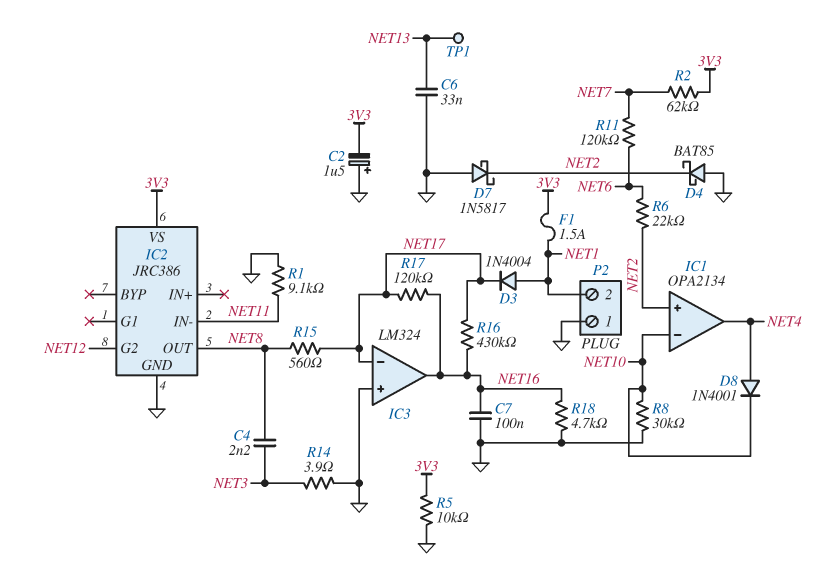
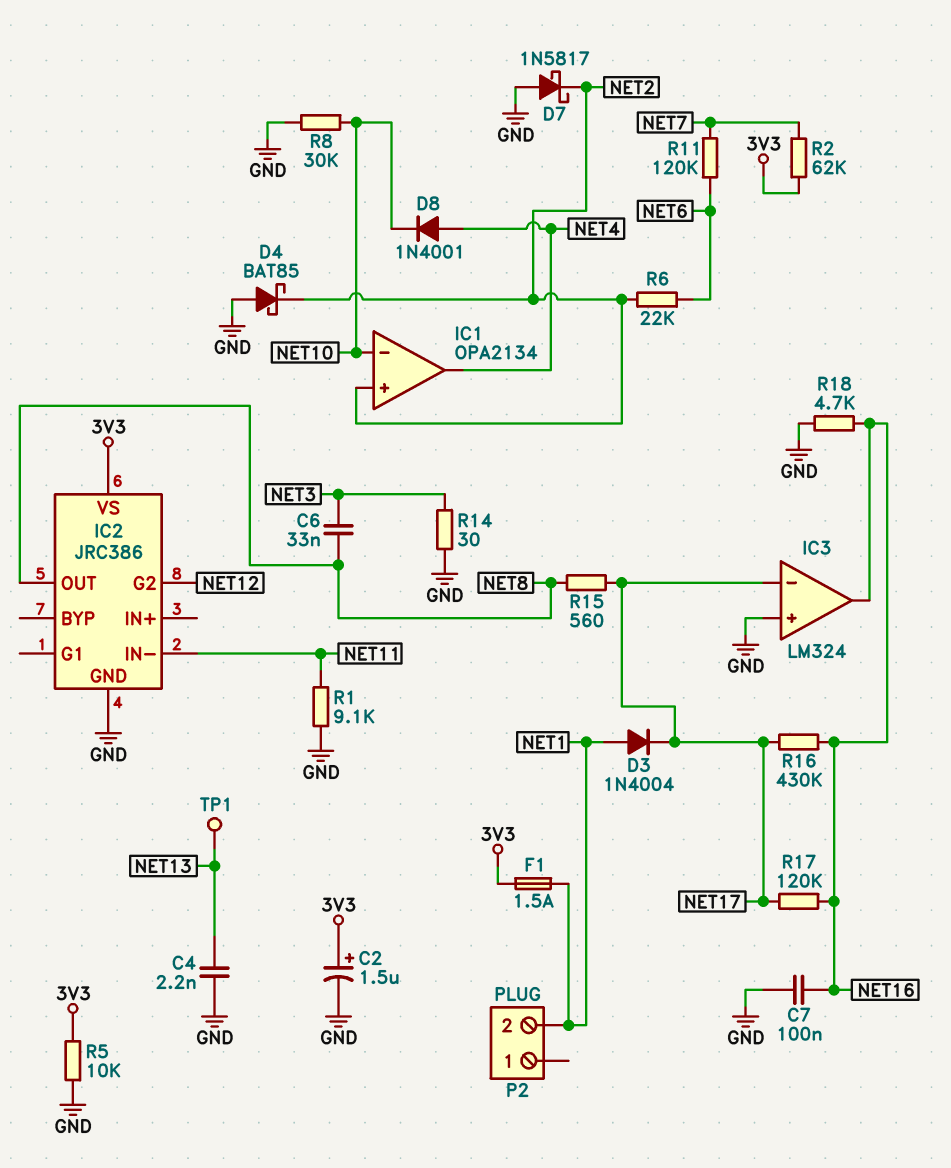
C2: 1.5uF (plus GND, minus 3V3) -> 1.5uF (plus 3V3, minus GND)
C4: 2.2nF (NET3, NET8) -> 2.2nF (GND, NET13)
C6: 33nF (GND, NET13) -> 33nF (NET3, NET8)
P2 pin 1: GND -> none
R14: 3.9 (GND, NET3) -> 30 (GND, NET3)

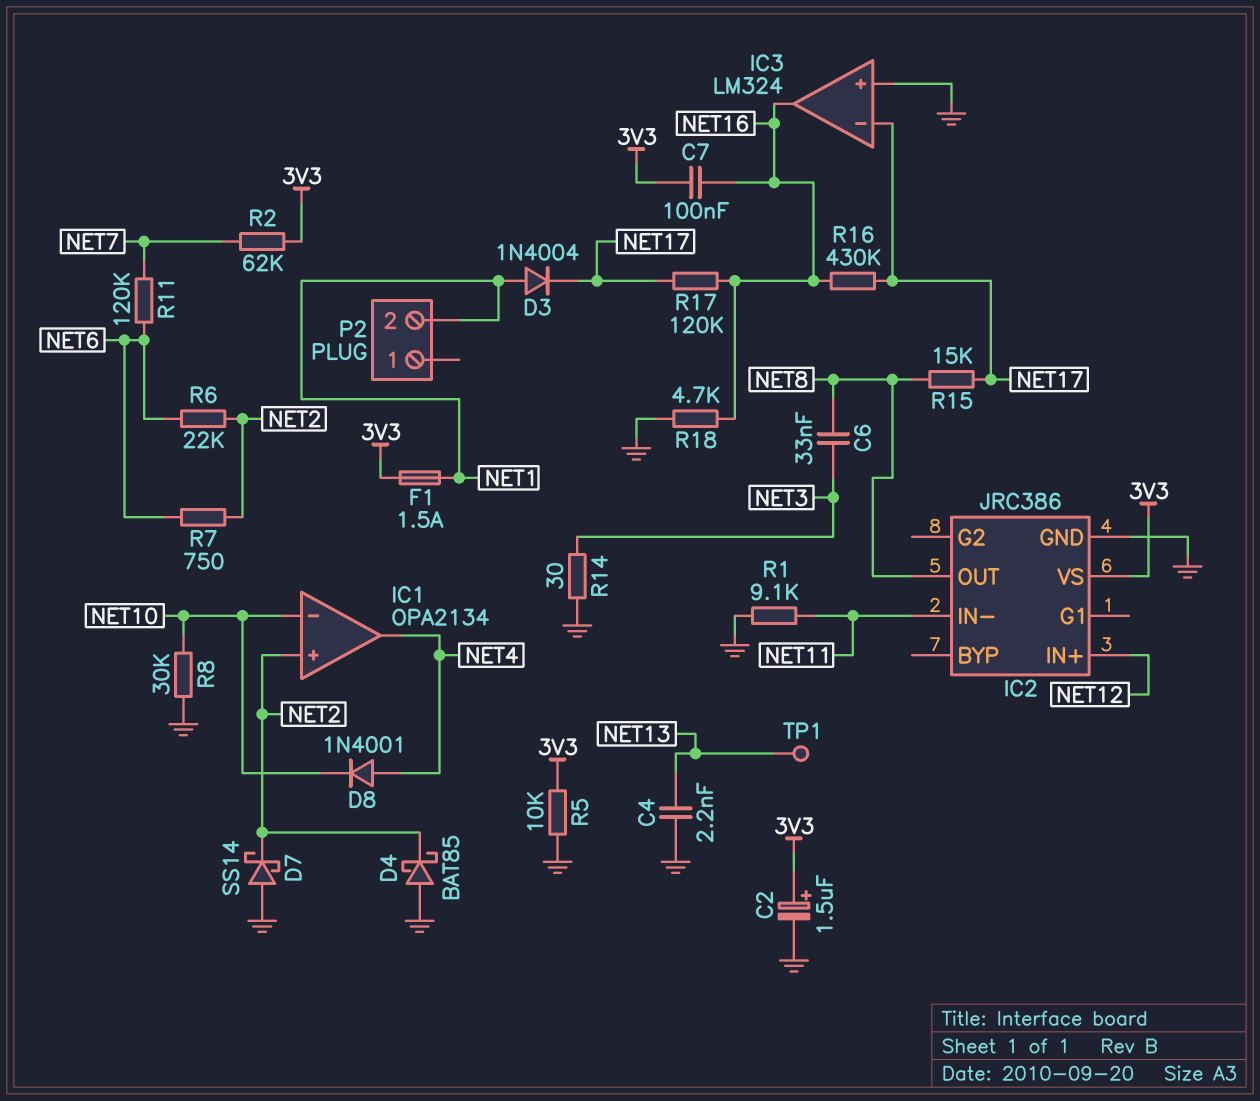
C7: 100nF (GND, NET16) -> 100nF (3V3, NET16)
D7: schottky 1N5817 (A GND, K NET2) -> schottky SS14 (A GND, K NET2)
IC2 pin G2: NET12 -> none
IC2 pin IN+: none -> NET12
R7: none -> 750 (NET2, NET6)
R15: 560 (NET8, NET17) -> 15k (NET8, NET17)

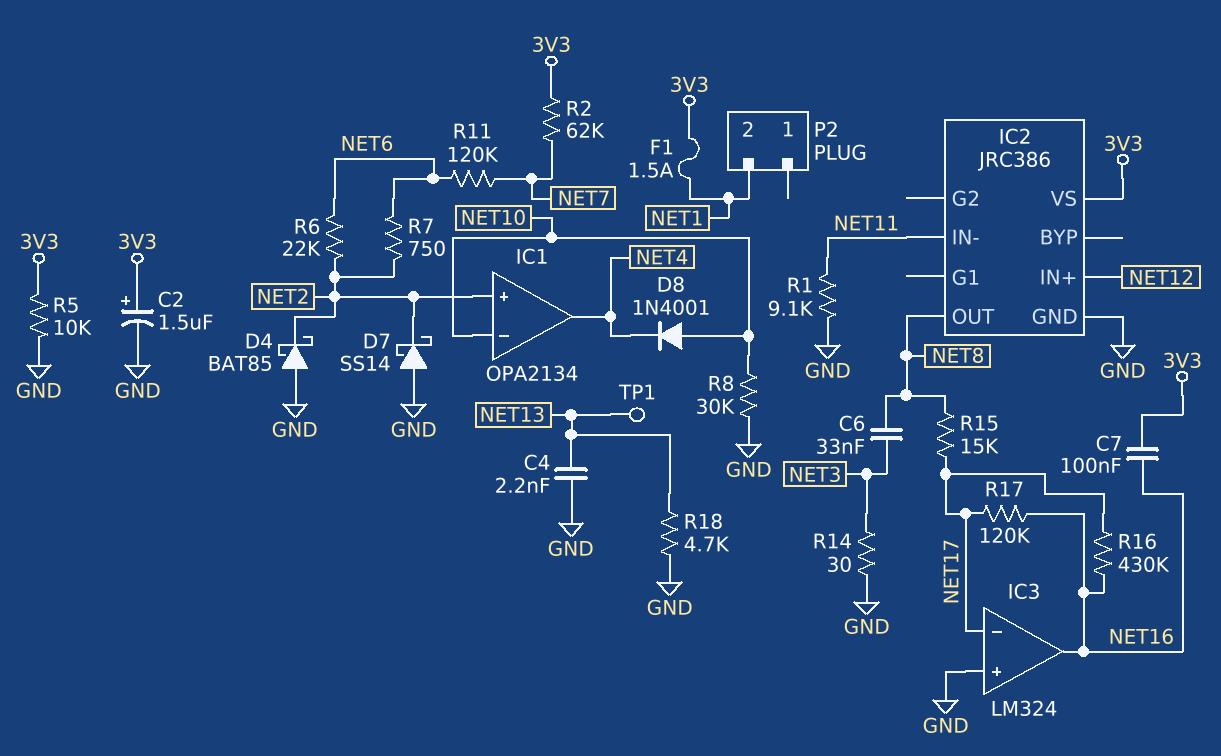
D3: diode 1N4004 (A NET1, K NET17) -> none
D8: diode 1N4001 (A NET4, K NET10) -> diode 1N4001 (A NET10, K NET4)
R18: 4.7k (GND, NET16) -> 4.7k (GND, NET13)

